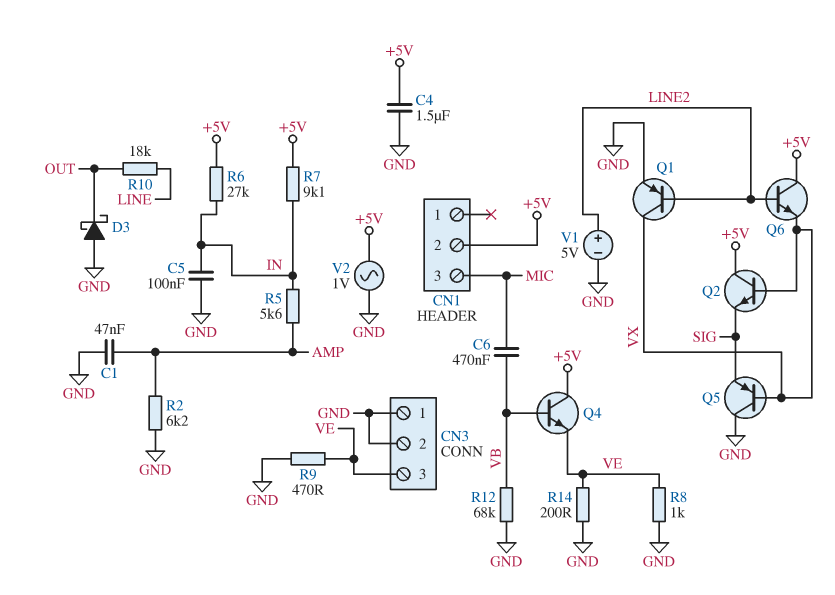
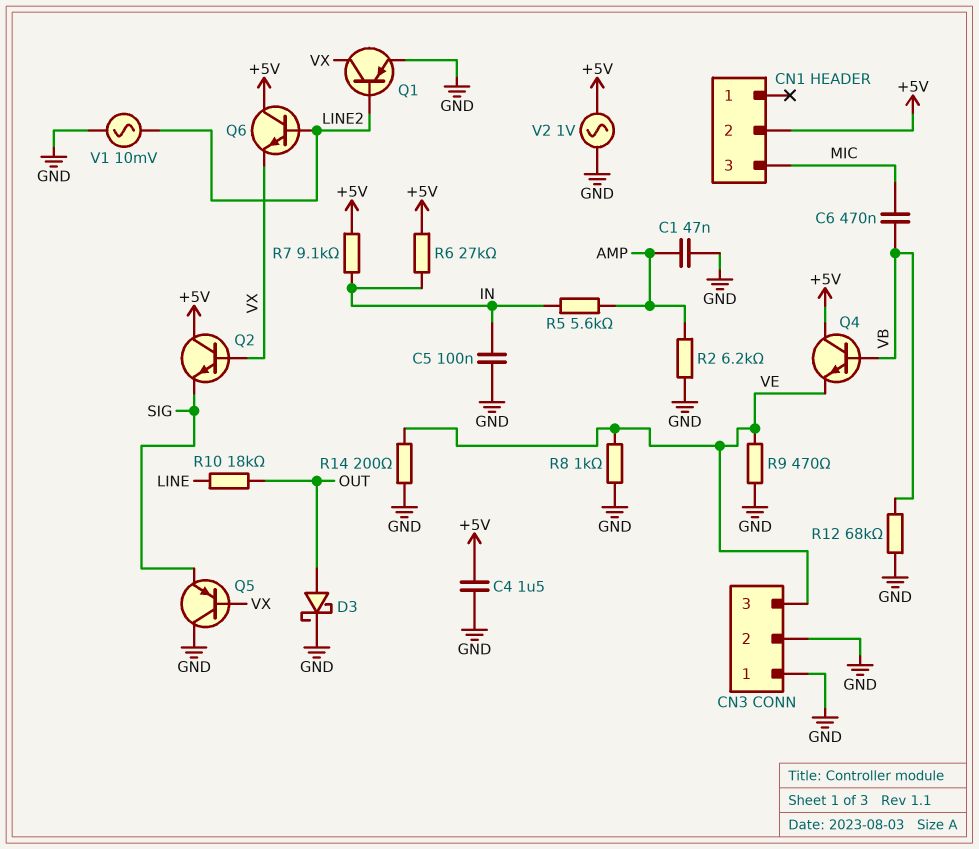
D3: schottky (A GND, K OUT) -> schottky (A OUT, K GND)
V1: 5V (plus LINE2, minus GND) -> AC 10mV (GND, LINE2)

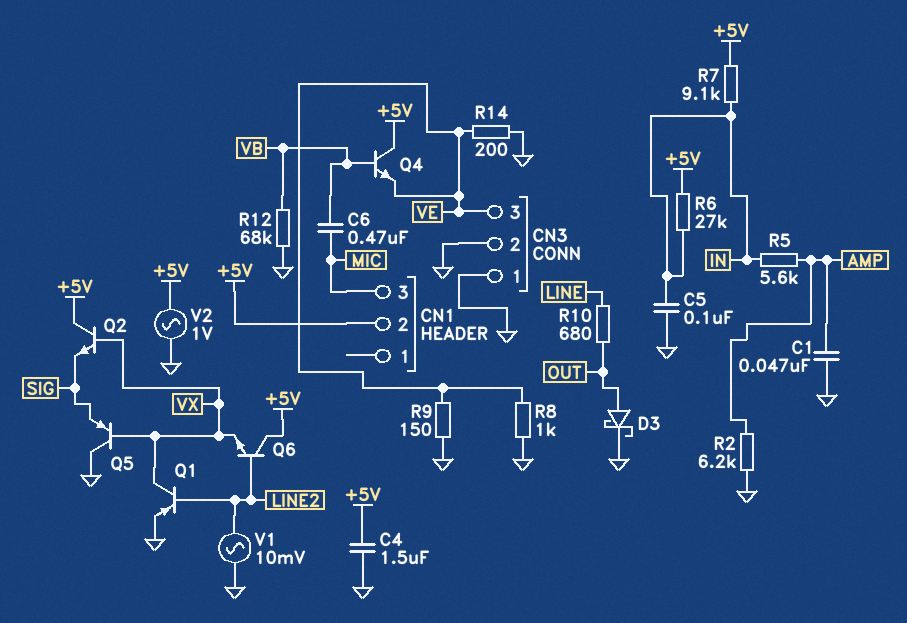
R9: 470 (GND, VE) -> 150 (GND, VE)
R10: 18k (LINE, OUT) -> 680 (LINE, OUT)

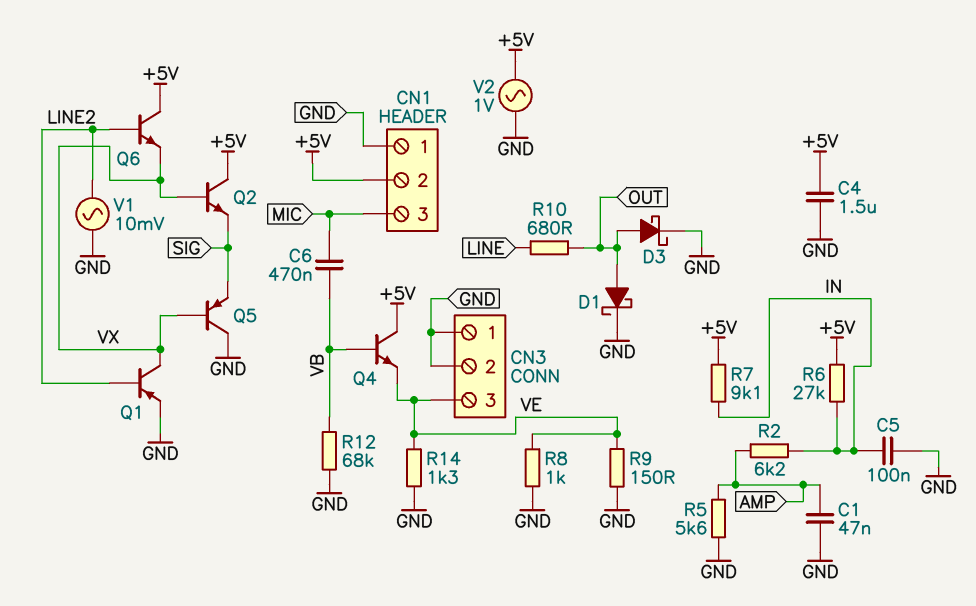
CN1 pin 1: none -> GND
D1: none -> schottky (A OUT, K GND)
R2: 6.2k (AMP, GND) -> 6.2k (AMP, IN)
R5: 5.6k (AMP, IN) -> 5.6k (AMP, GND)
R14: 200 (GND, VE) -> 1.3k (GND, VE)

